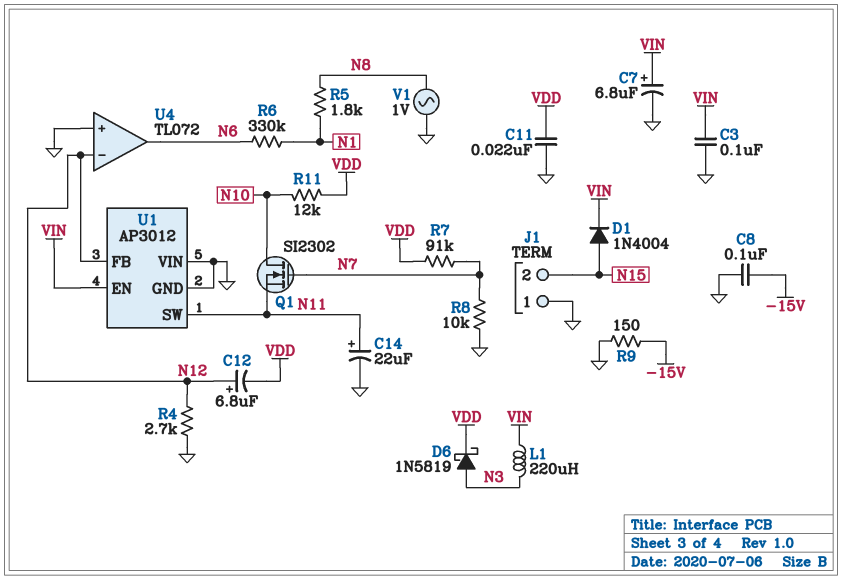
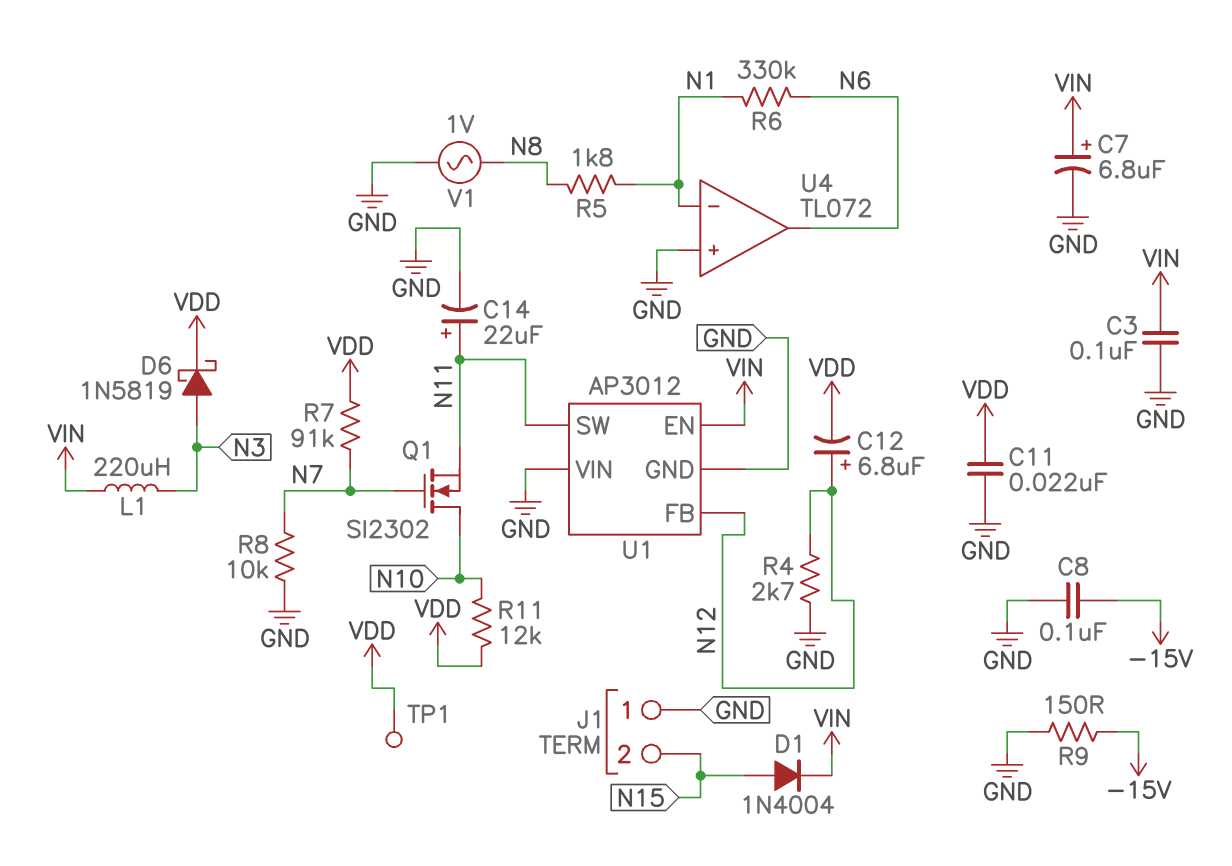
TP1: none -> test point (VDD)
U4 pin in-: N12 -> N1

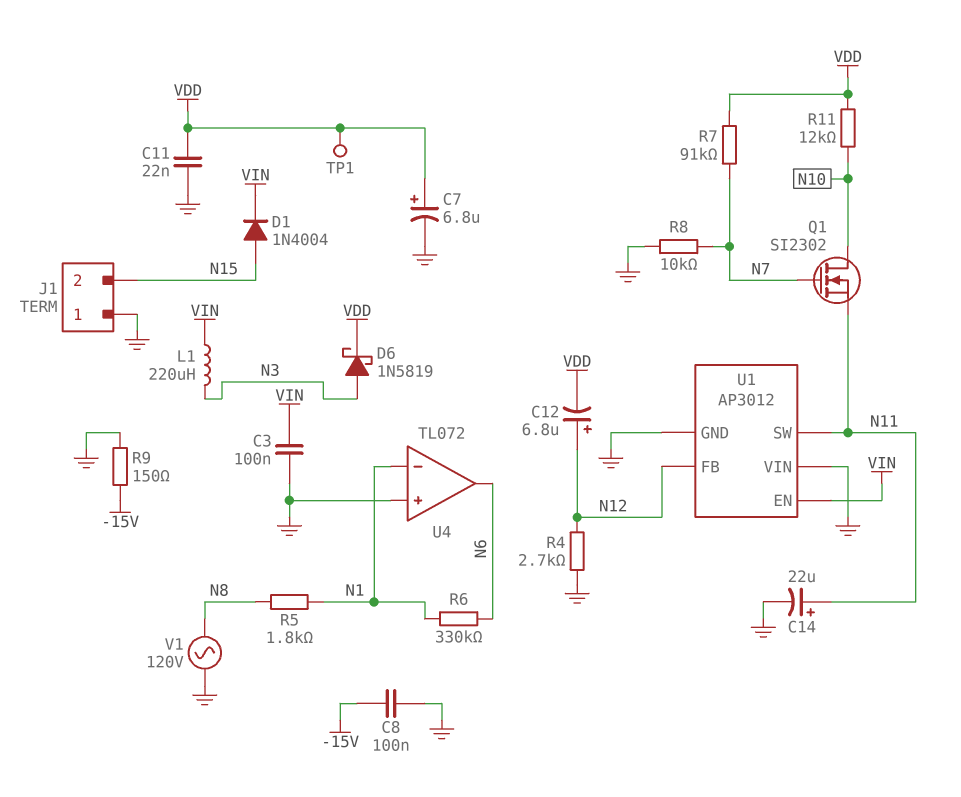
C7: 6.8uF (plus VIN, minus GND) -> 6.8uF (plus VDD, minus GND)
V1: AC 1V (GND, N8) -> AC 120V (GND, N8)

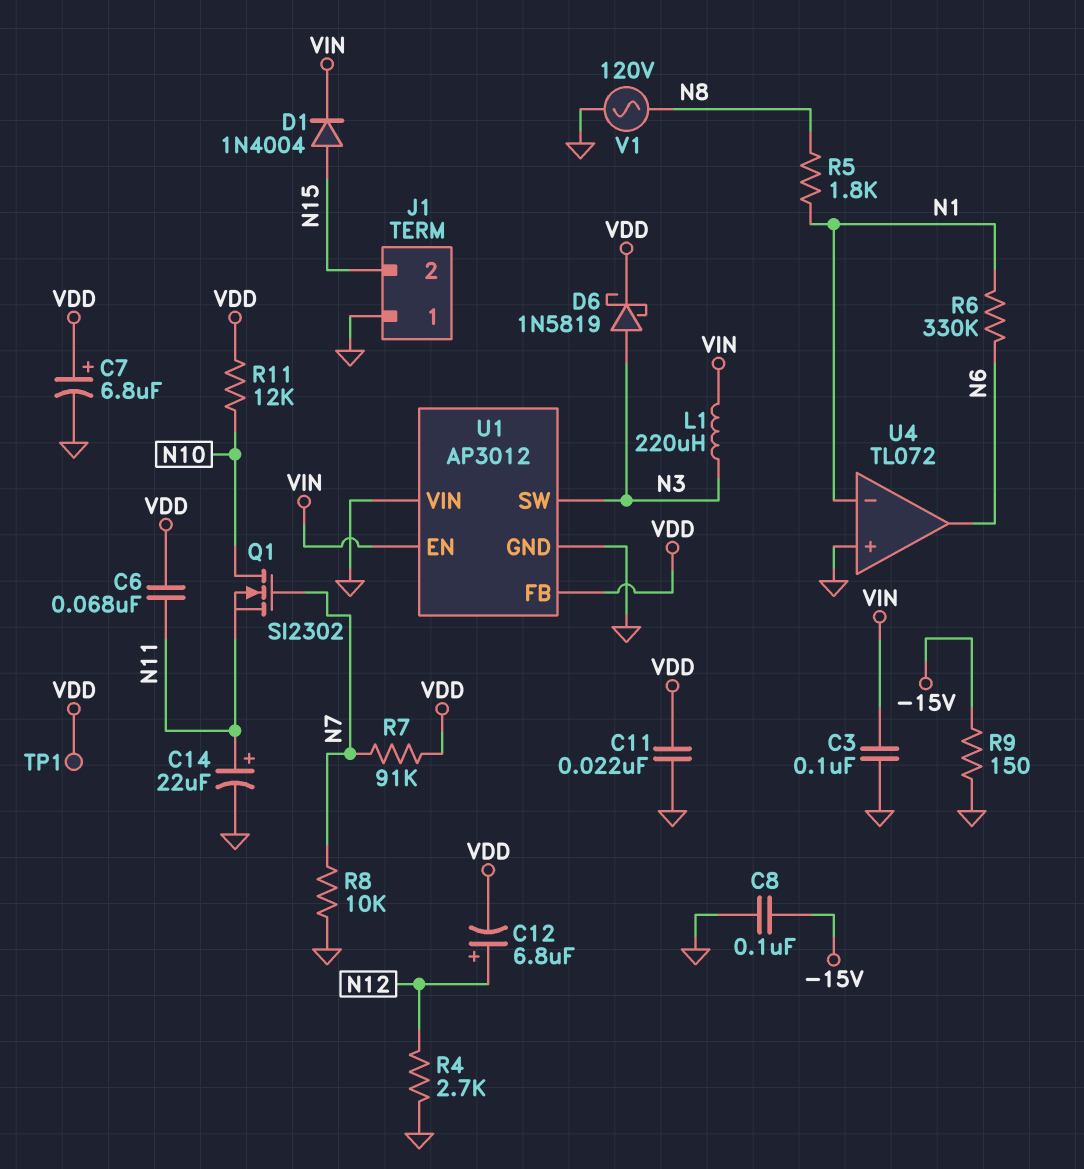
C6: none -> 68nF (N11, VDD)
U1 pin FB: N12 -> VDD
U1 pin SW: N11 -> N3

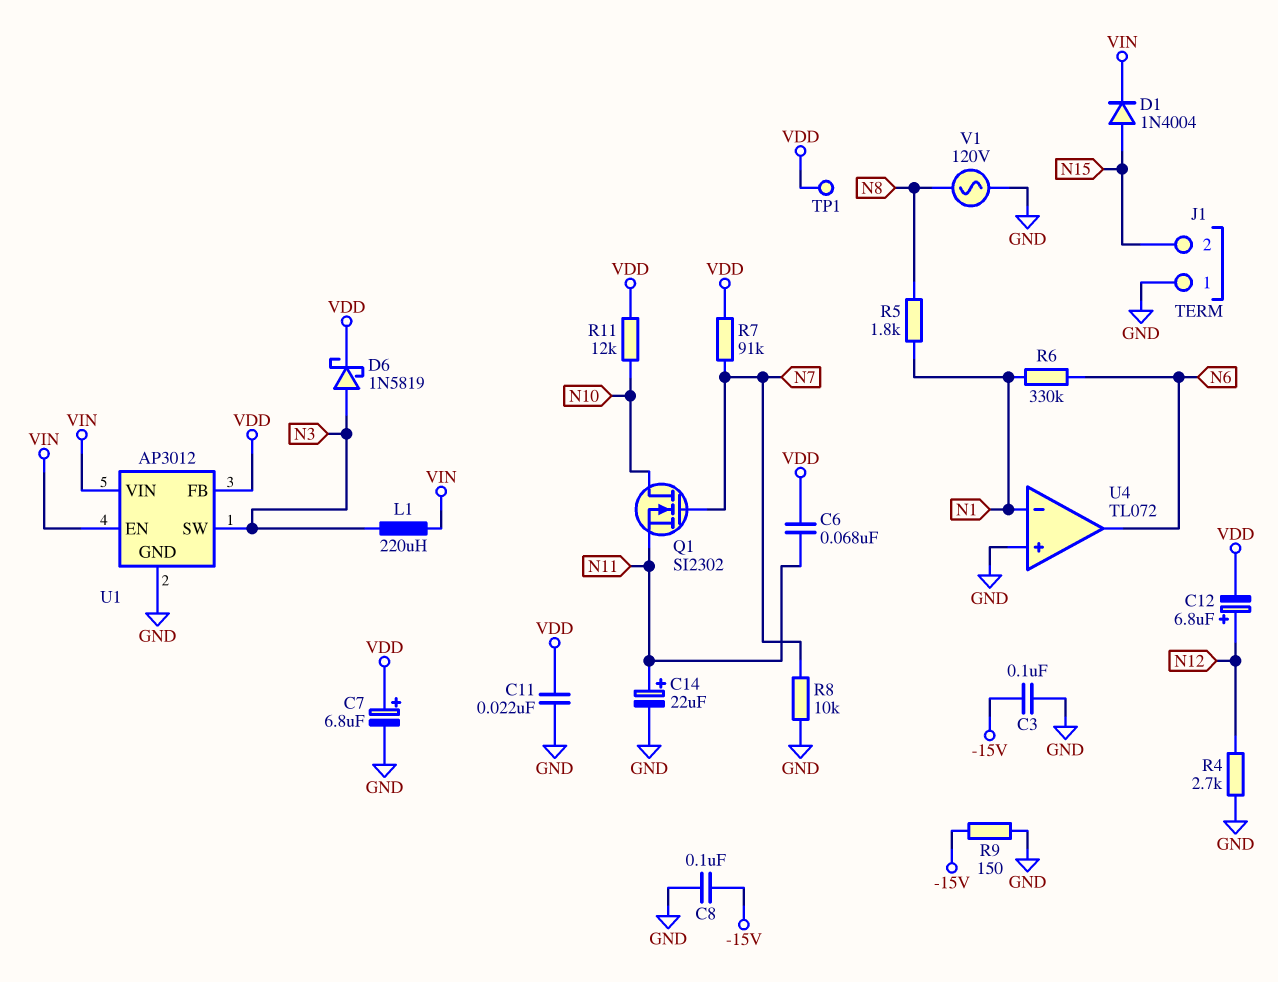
C3: 100nF (GND, VIN) -> 100nF (-15V, GND)
U1 pin VIN: GND -> VIN

